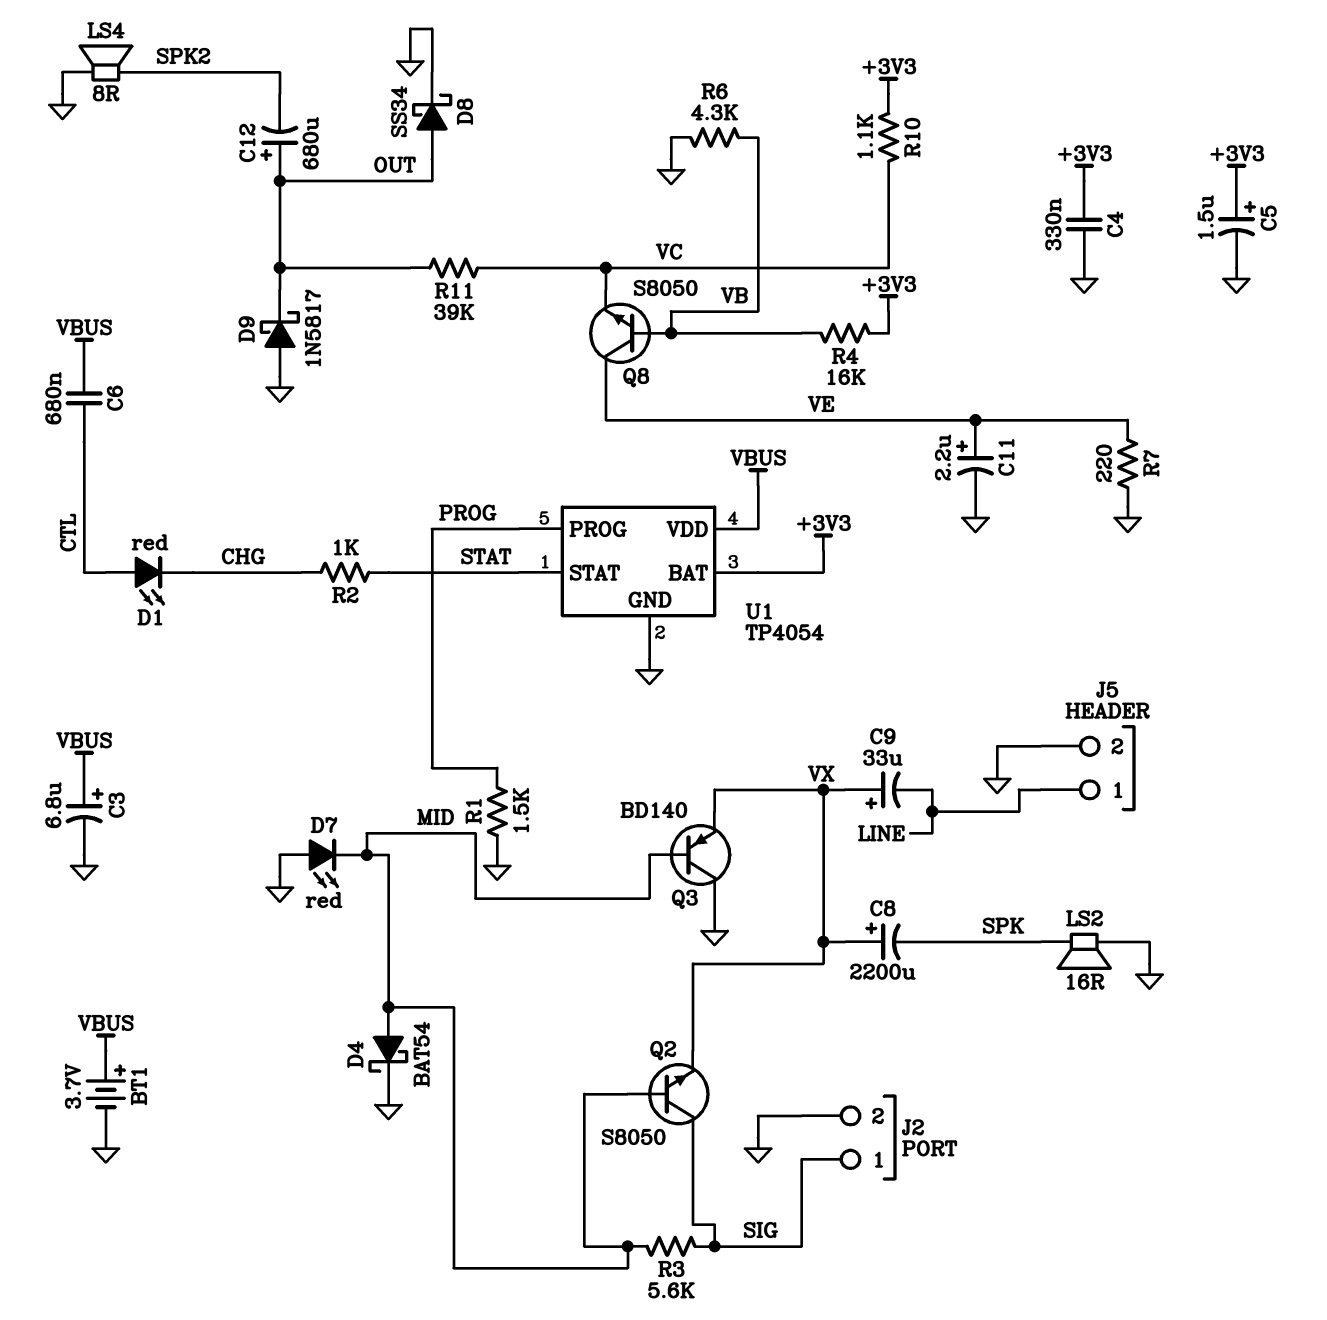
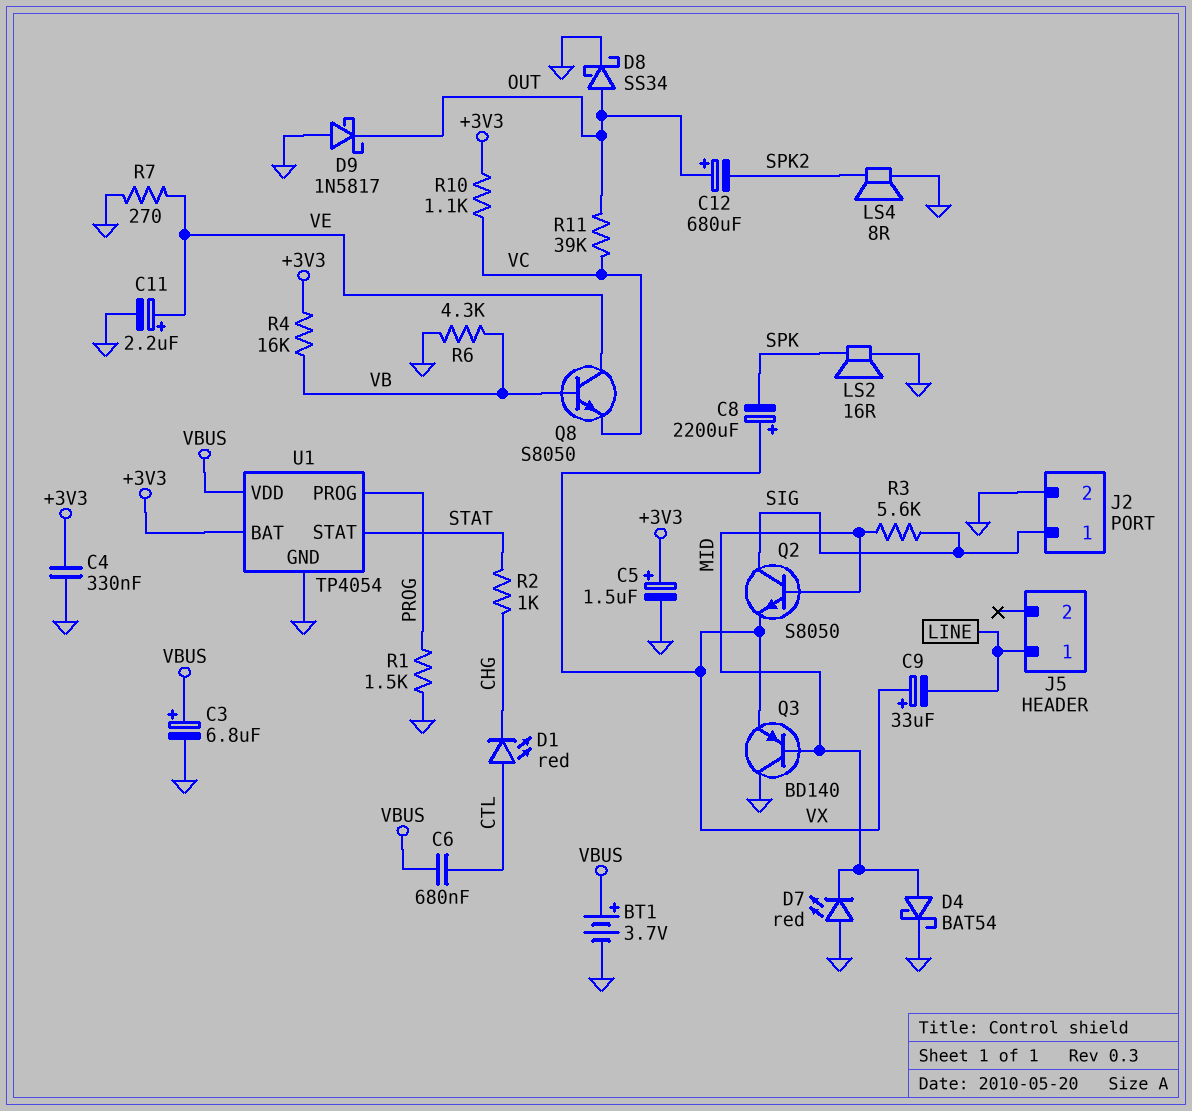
J5 pin 2: GND -> none
R7: 220 (GND, VE) -> 270 (GND, VE)

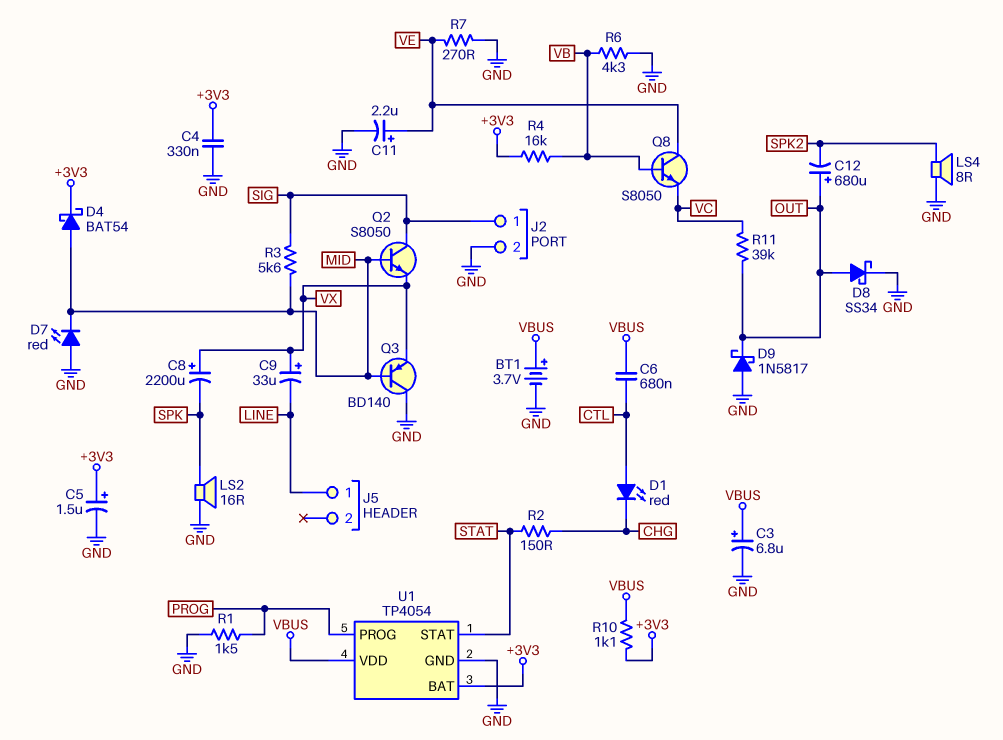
D4: schottky BAT54 (A MID, K GND) -> schottky BAT54 (A MID, K +3V3)
R2: 1k (CHG, STAT) -> 150 (CHG, STAT)
R10: 1.1k (+3V3, VC) -> 1.1k (+3V3, VBUS)

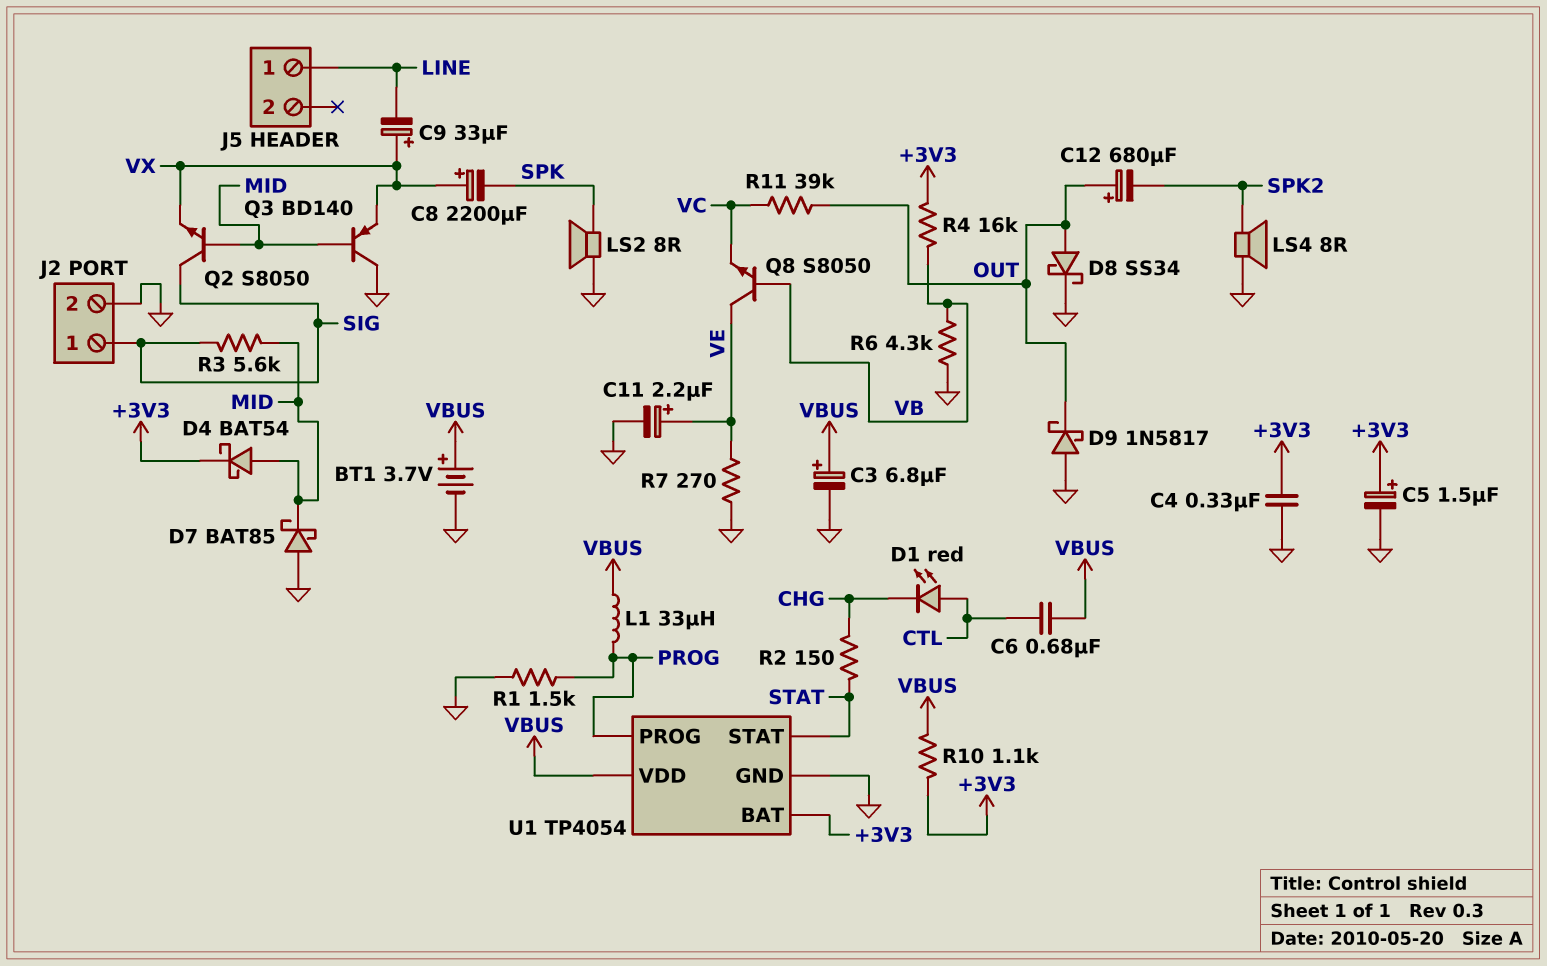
D7: LED red (A GND, K MID) -> schottky BAT85 (A GND, K MID)
L1: none -> 33uH (PROG, VBUS)
LS2: speaker 16R (GND, SPK) -> speaker 8R (GND, SPK)

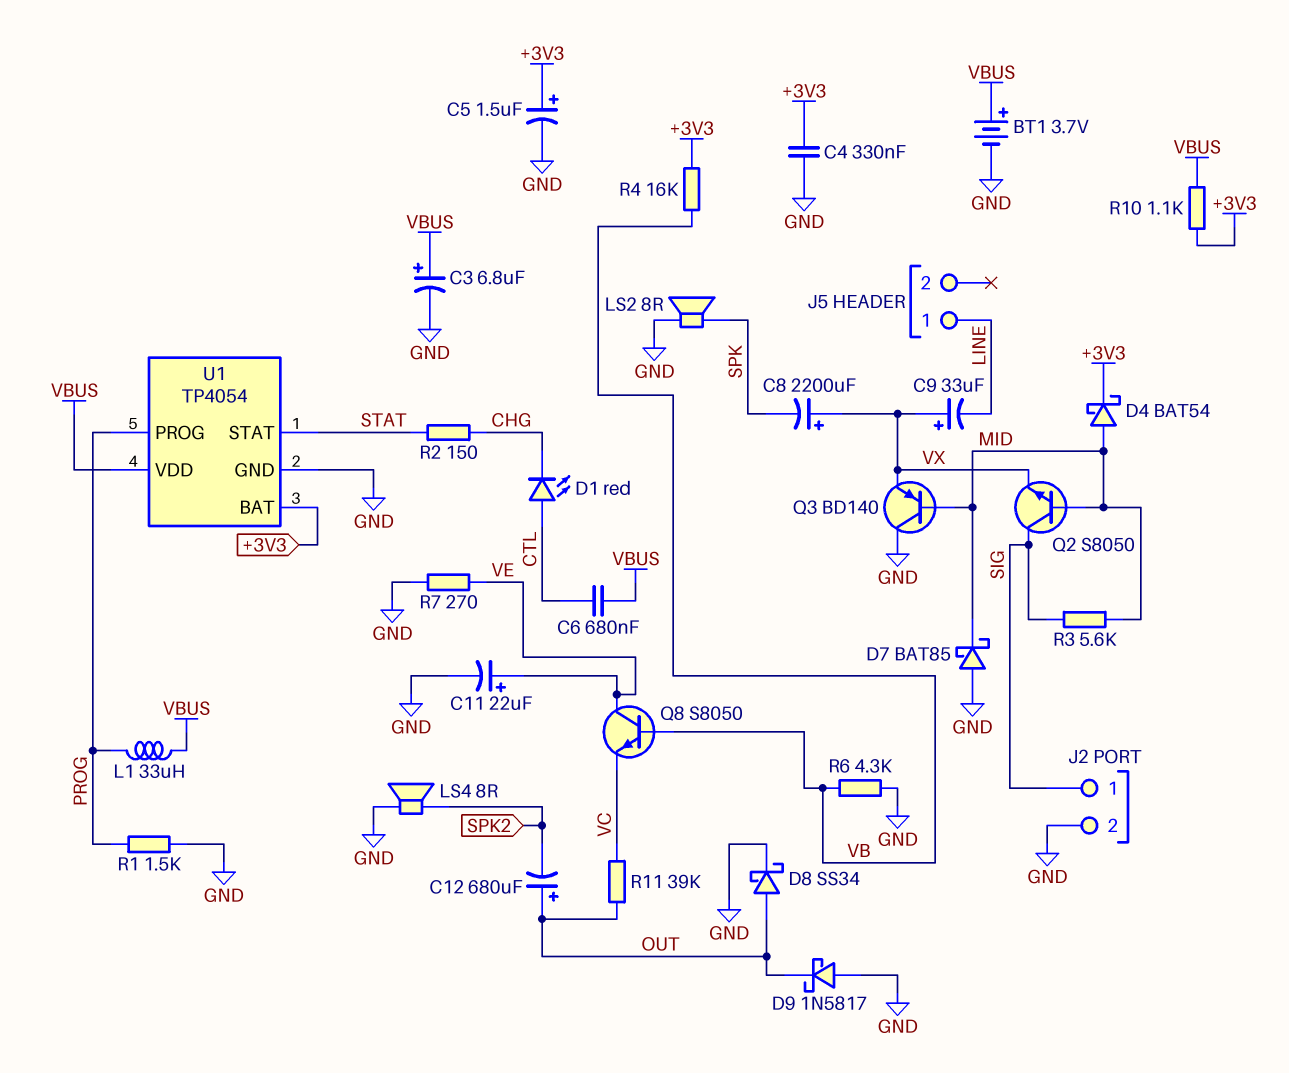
C11: 2.2uF (plus VE, minus GND) -> 22uF (plus VE, minus GND)

